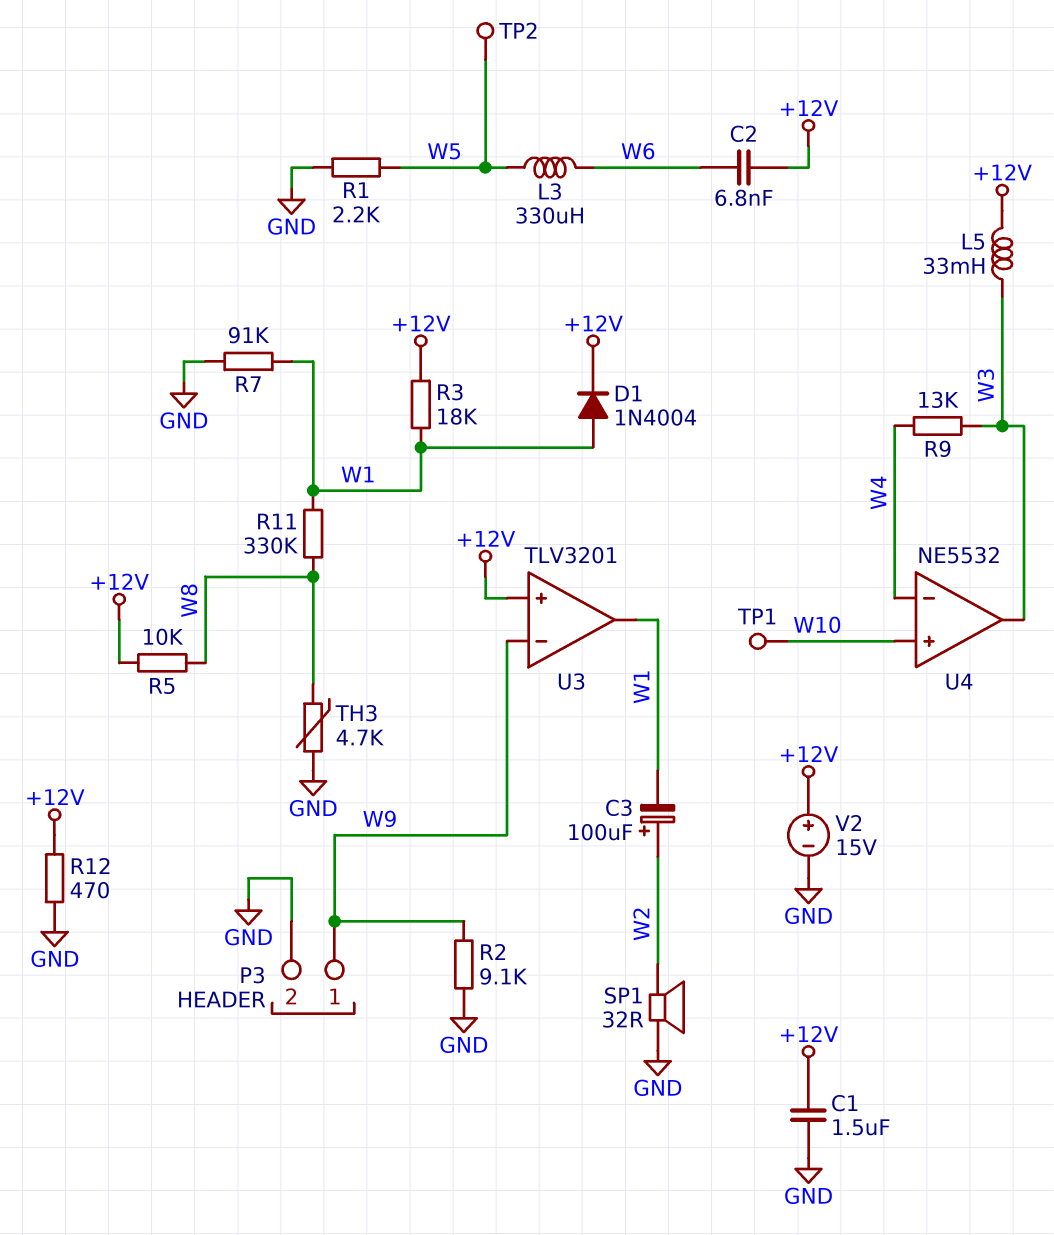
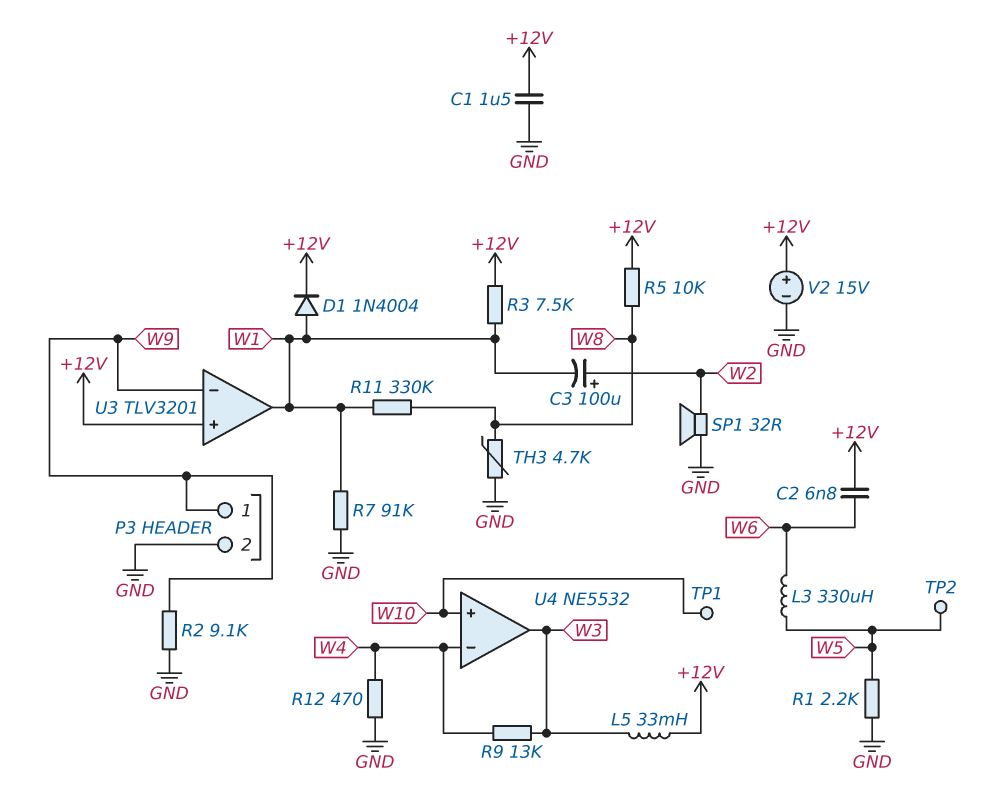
R3: 18k (+12V, W1) -> 7.5k (+12V, W1)
R12: 470 (+12V, GND) -> 470 (GND, W4)

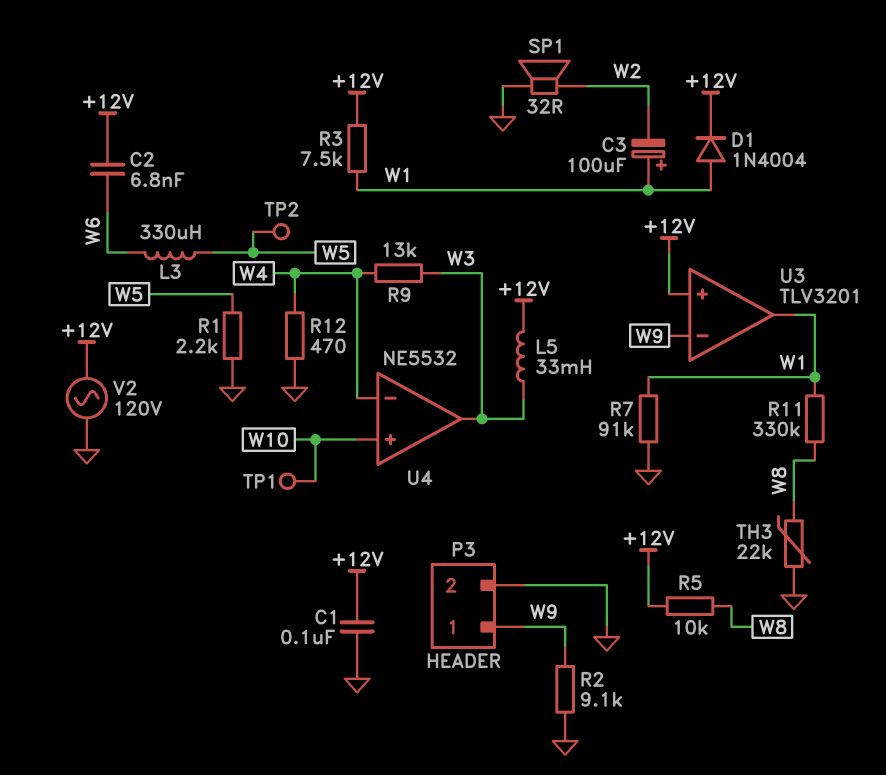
C1: 1.5uF (+12V, GND) -> 100nF (+12V, GND)
C3: 100uF (plus W2, minus W1) -> 100uF (plus W1, minus W2)
TH3: 4.7k (GND, W8) -> 22k (GND, W8)
V2: 15V (plus +12V, minus GND) -> AC 120V (+12V, GND)

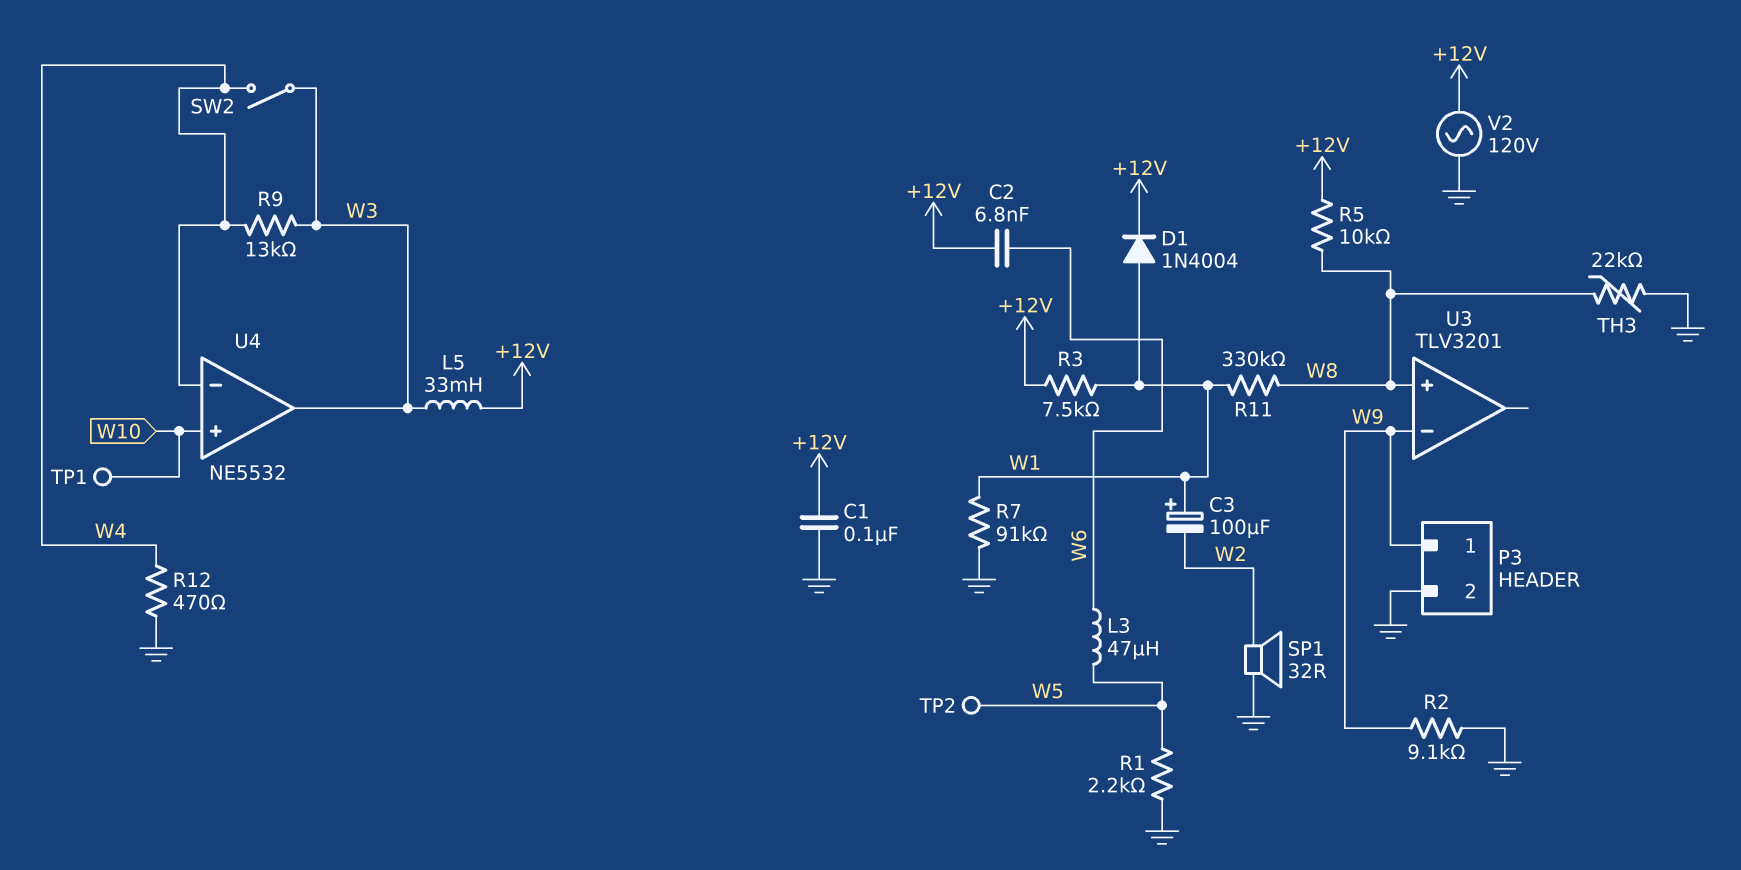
L3: 330uH (W5, W6) -> 47uH (W5, W6)
SW2: none -> switch (W3, W4)
U3 pin in+: +12V -> W8
U3 pin out: W1 -> none

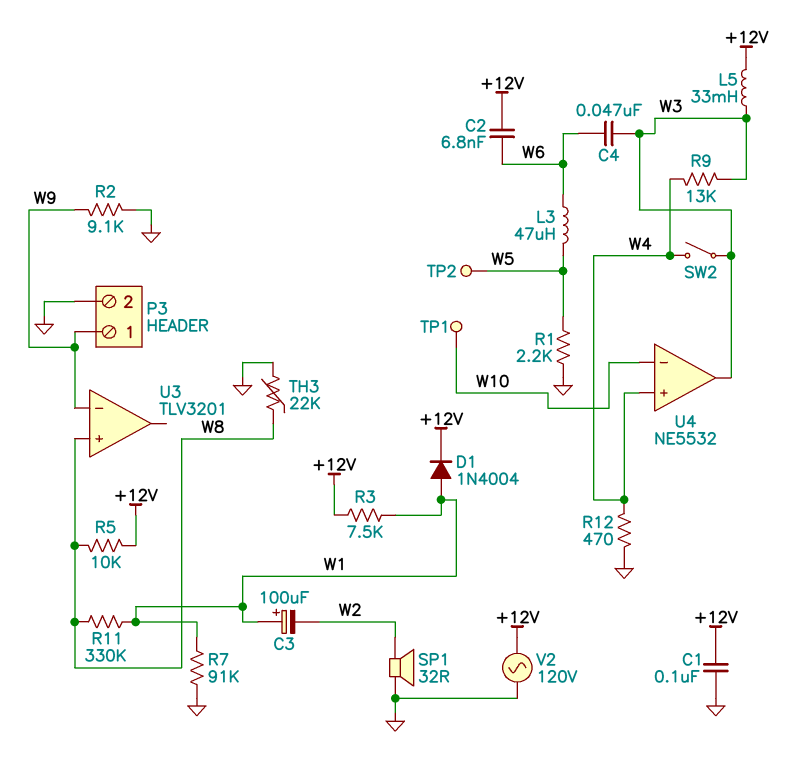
C4: none -> 47nF (W3, W6)
U4 pin in+: W10 -> W4
U4 pin in-: W4 -> W10

